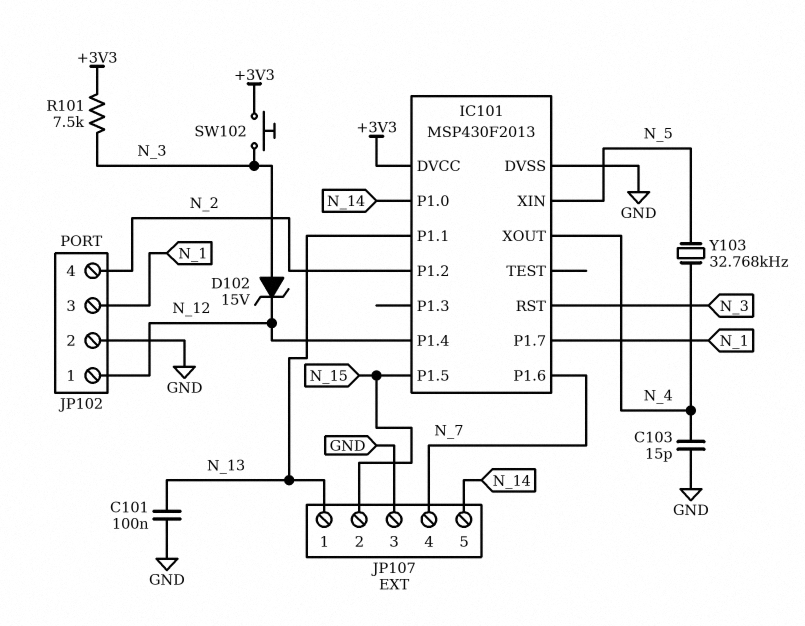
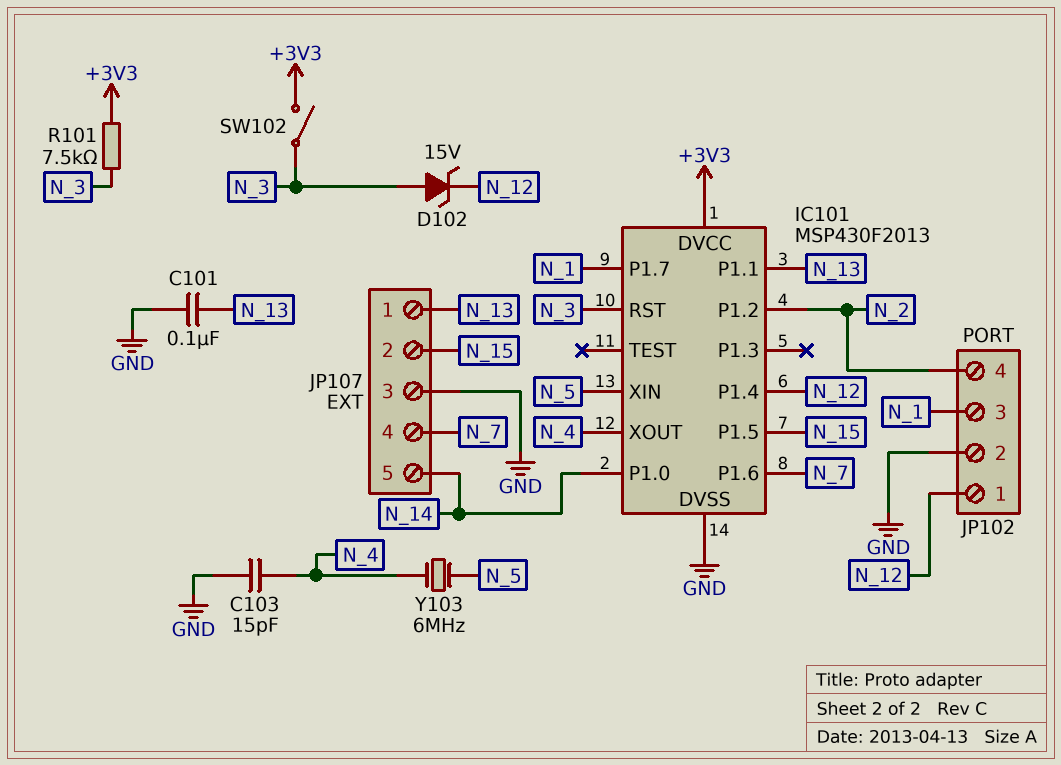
SW102: button (+3V3, N_3) -> switch (+3V3, N_3)
Y103: 32.768kHz (N_4, N_5) -> 6MHz (N_4, N_5)

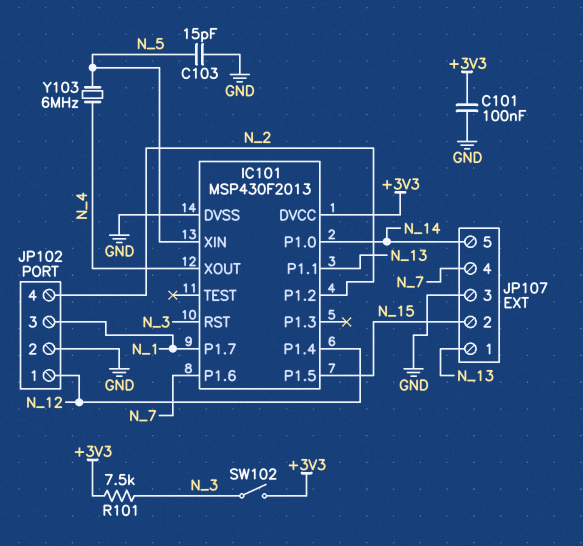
C101: 100nF (GND, N_13) -> 100nF (+3V3, GND)
C103: 15pF (GND, N_4) -> 15pF (GND, N_5)
D102: zener 15V (A N_3, K N_12) -> none

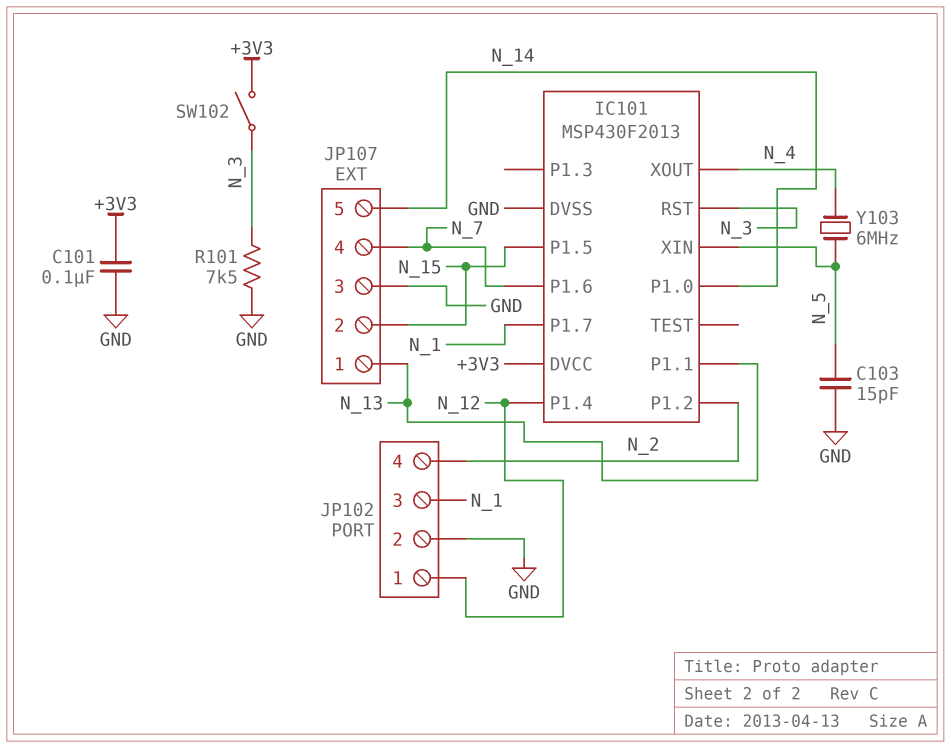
R101: 7.5k (+3V3, N_3) -> 7.5k (GND, N_3)

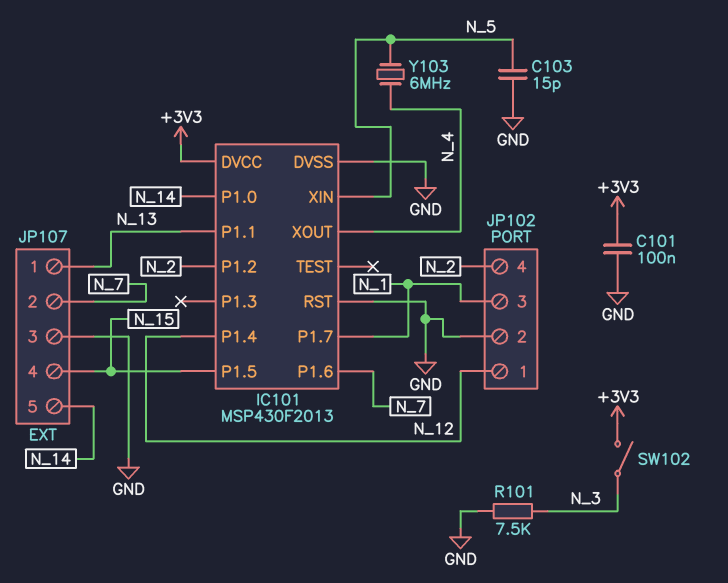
IC101 pin RST: N_3 -> GND
JP107 pin 2: N_15 -> N_7
JP107 pin 4: N_7 -> N_15

